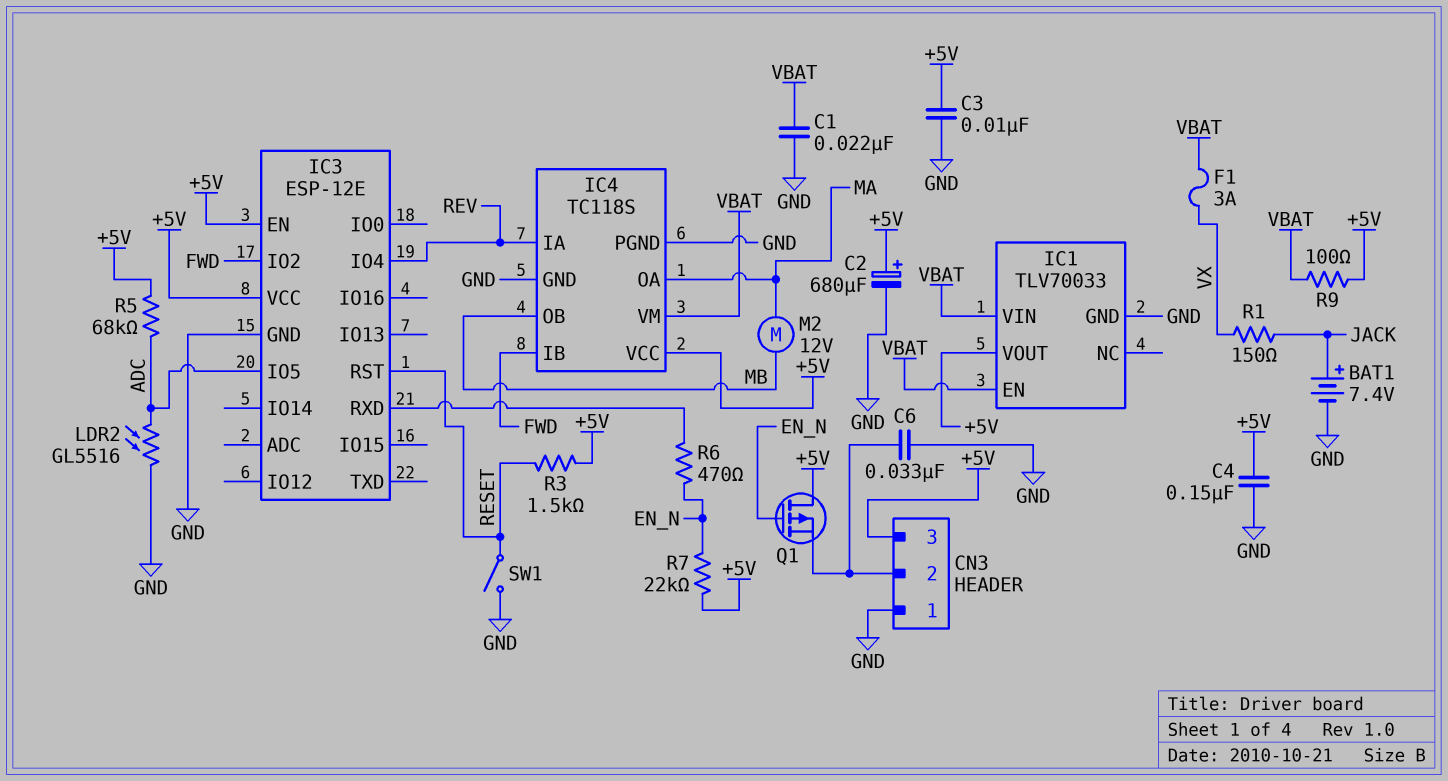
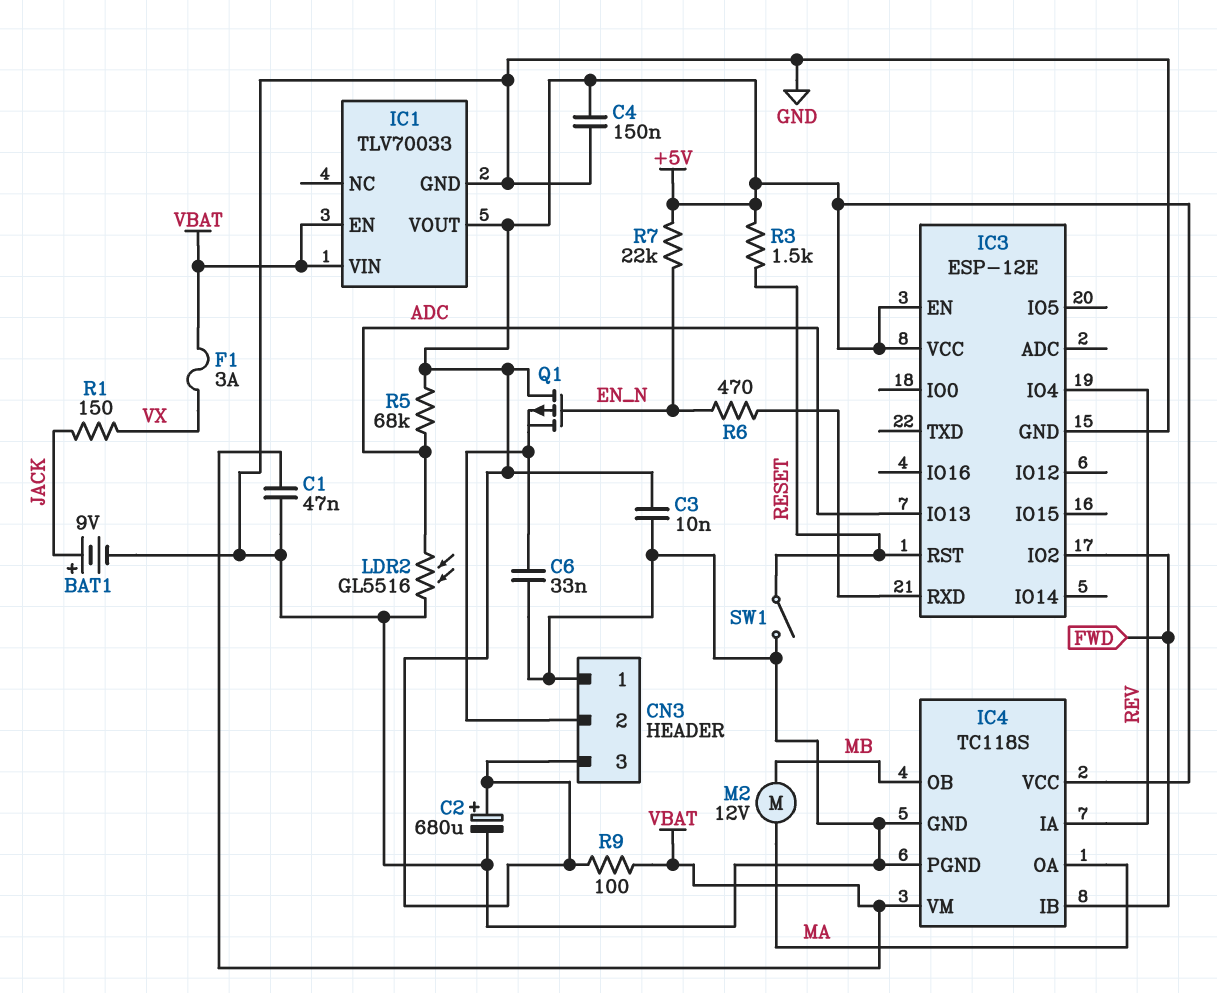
BAT1: 7.4V (plus JACK, minus GND) -> 9V (plus JACK, minus GND)
C1: 22nF (GND, VBAT) -> 47nF (GND, VBAT)
IC3 pin IO5: ADC -> none
IC3 pin IO13: none -> ADC

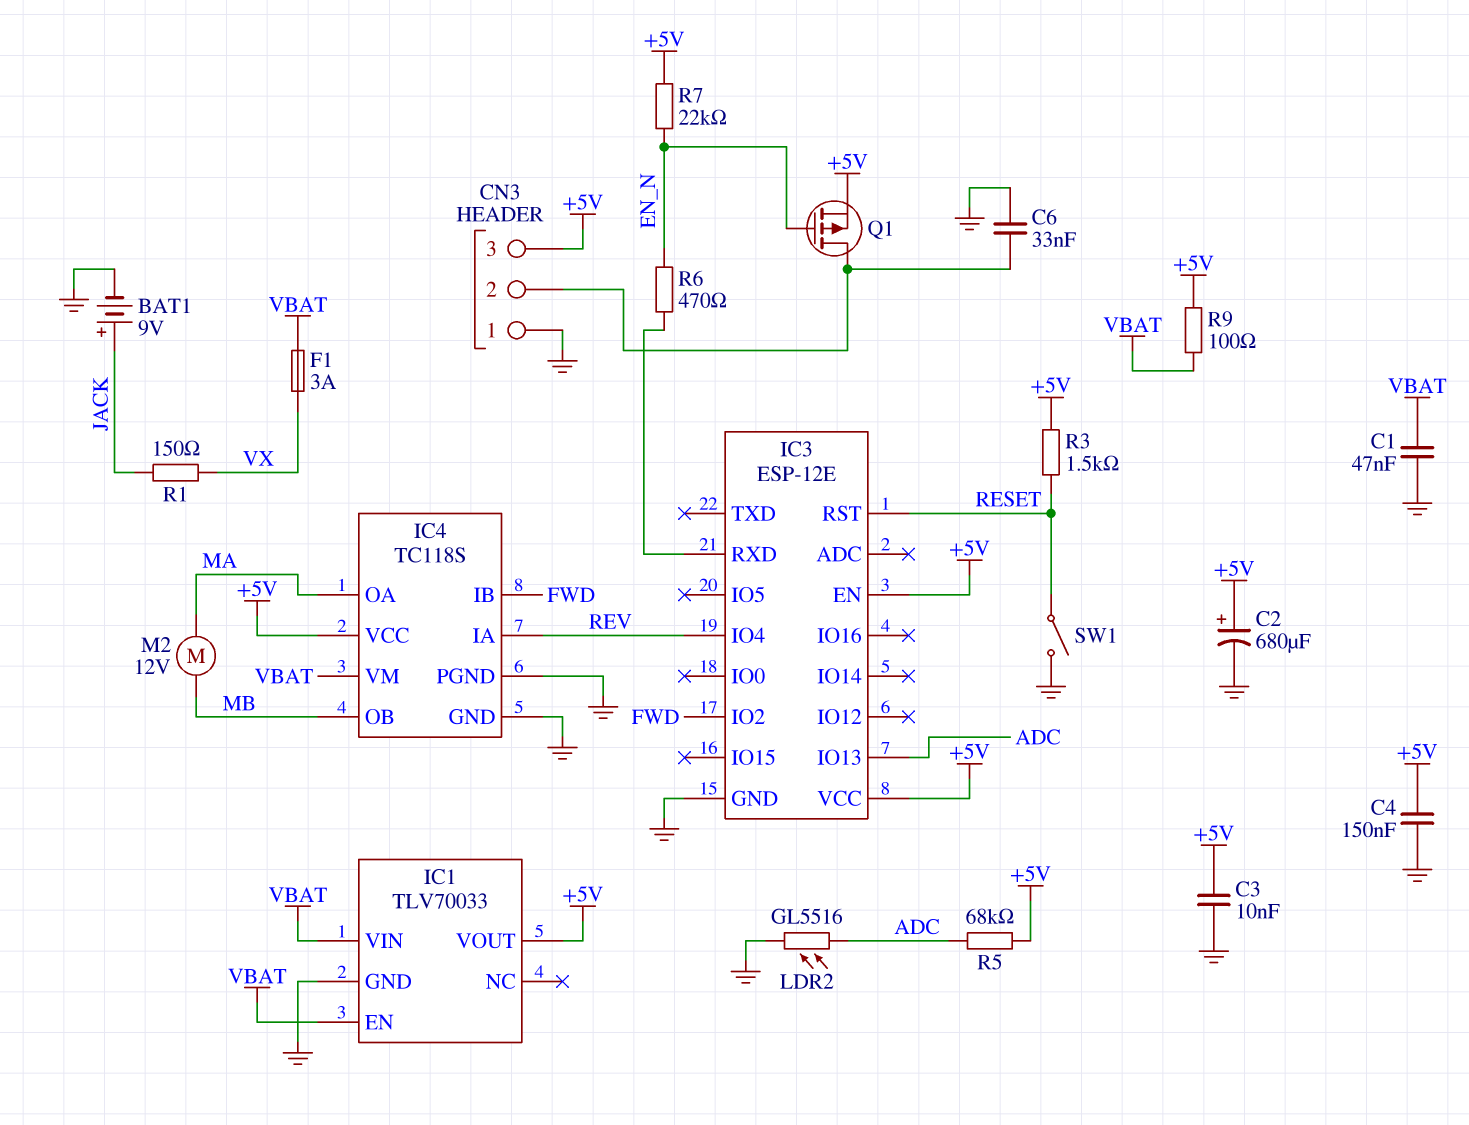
Q1: PMOS (G EN_N, D +5V, S CN3/2) -> PMOS (G EN_N, D CN3/2, S +5V)

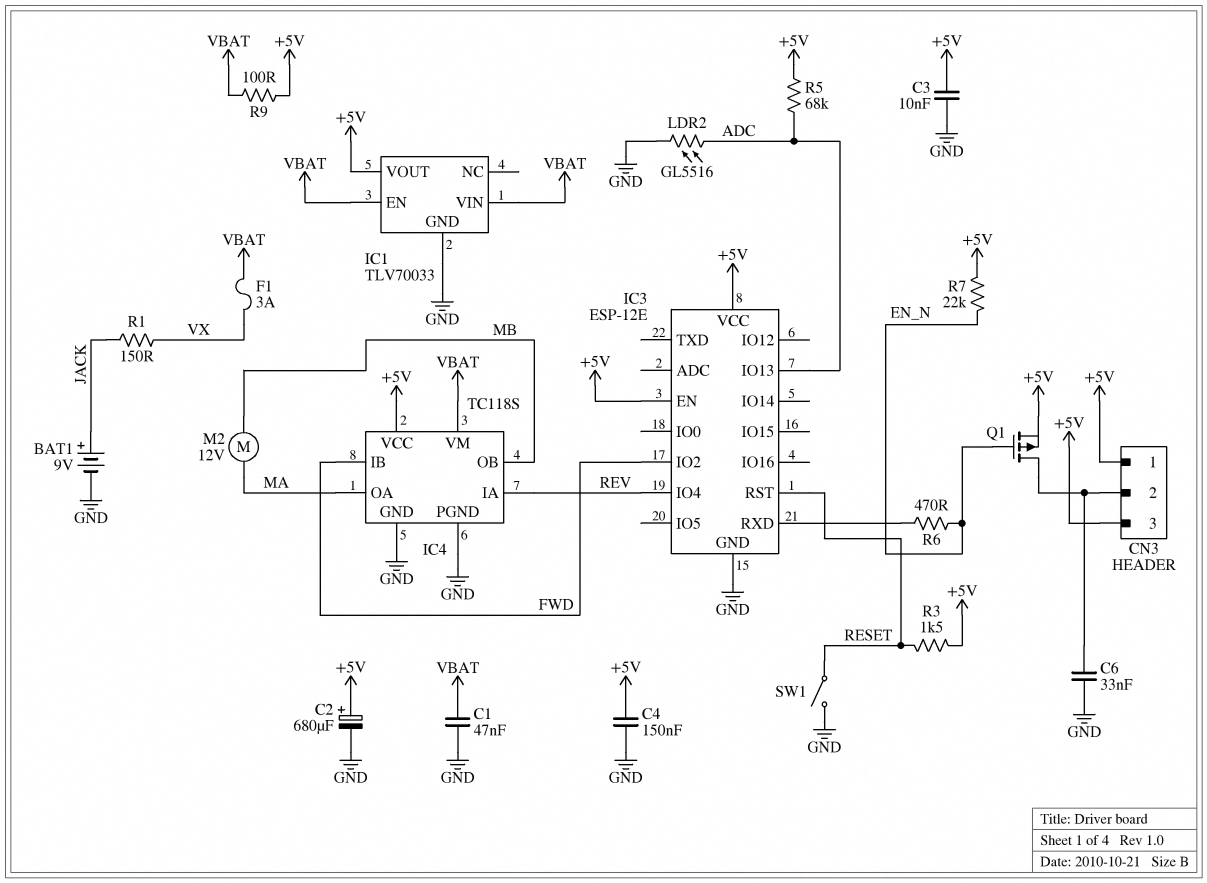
CN3 pin 1: GND -> +5V

